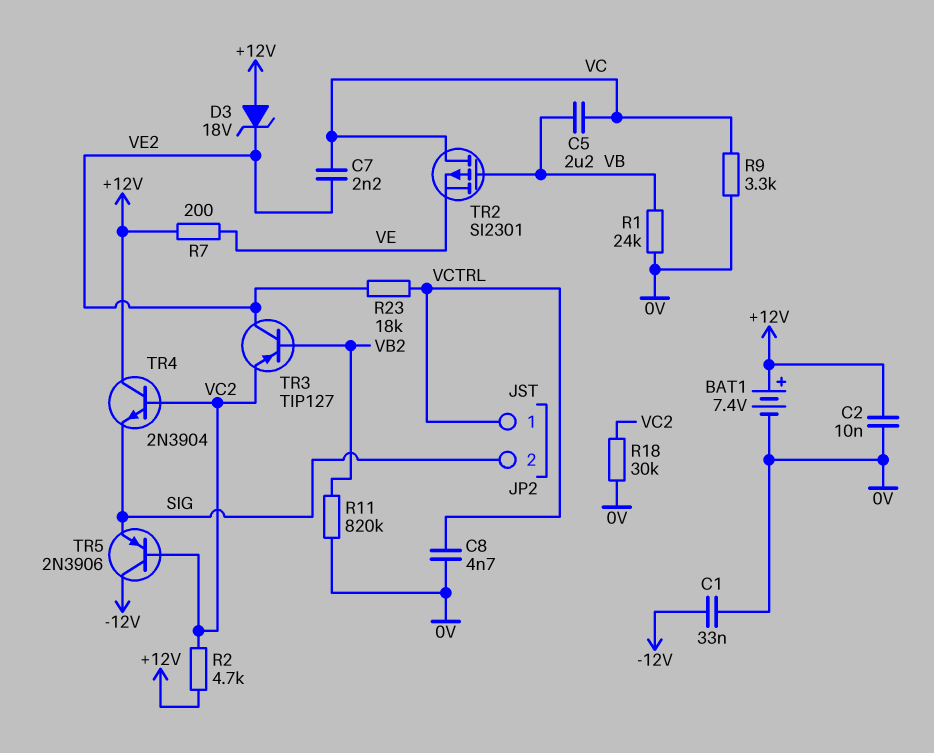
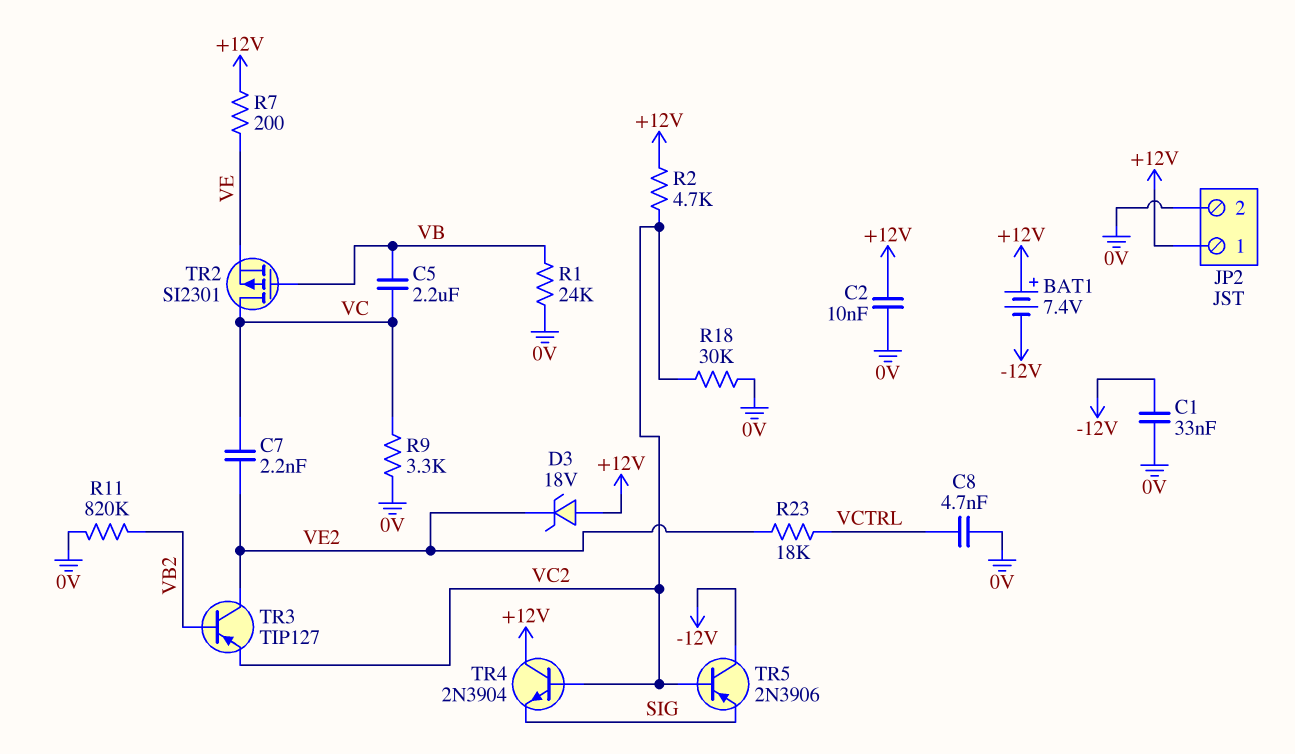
BAT1: 7.4V (plus +12V, minus 0V) -> 7.4V (plus +12V, minus -12V)
JP2 pin 1: VCTRL -> +12V
JP2 pin 2: SIG -> 0V

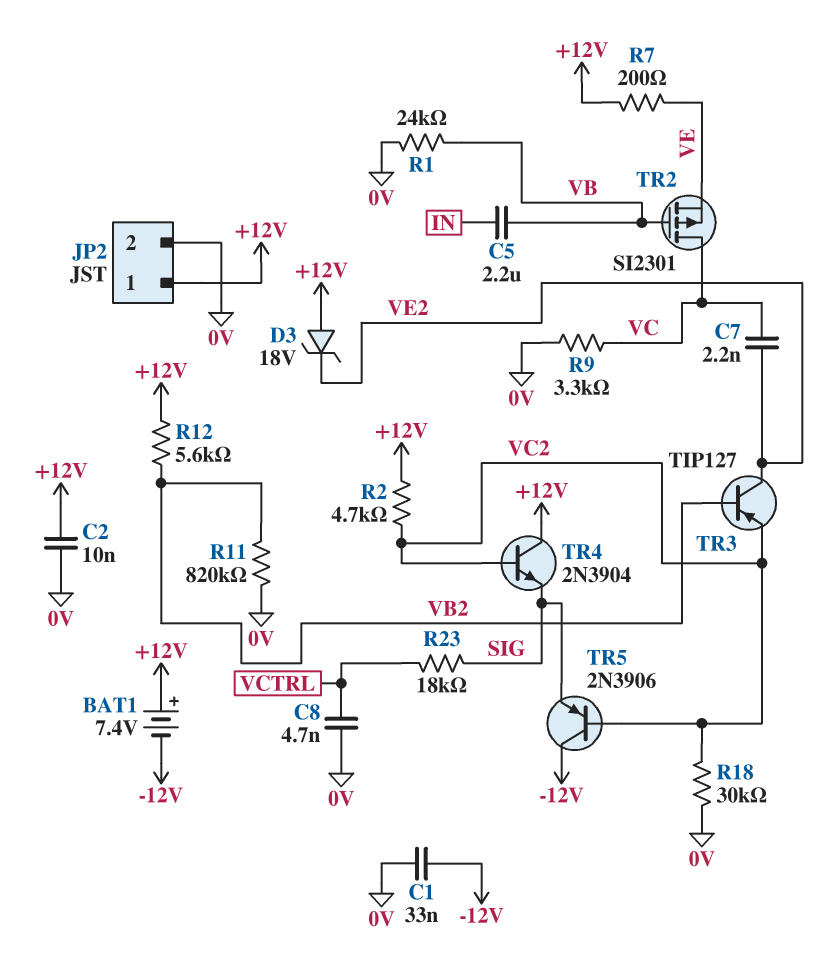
C5: 2.2uF (VB, VC) -> 2.2uF (IN, VB)
R12: none -> 5.6k (+12V, VB2)
R23: 18k (VCTRL, VE2) -> 18k (SIG, VCTRL)

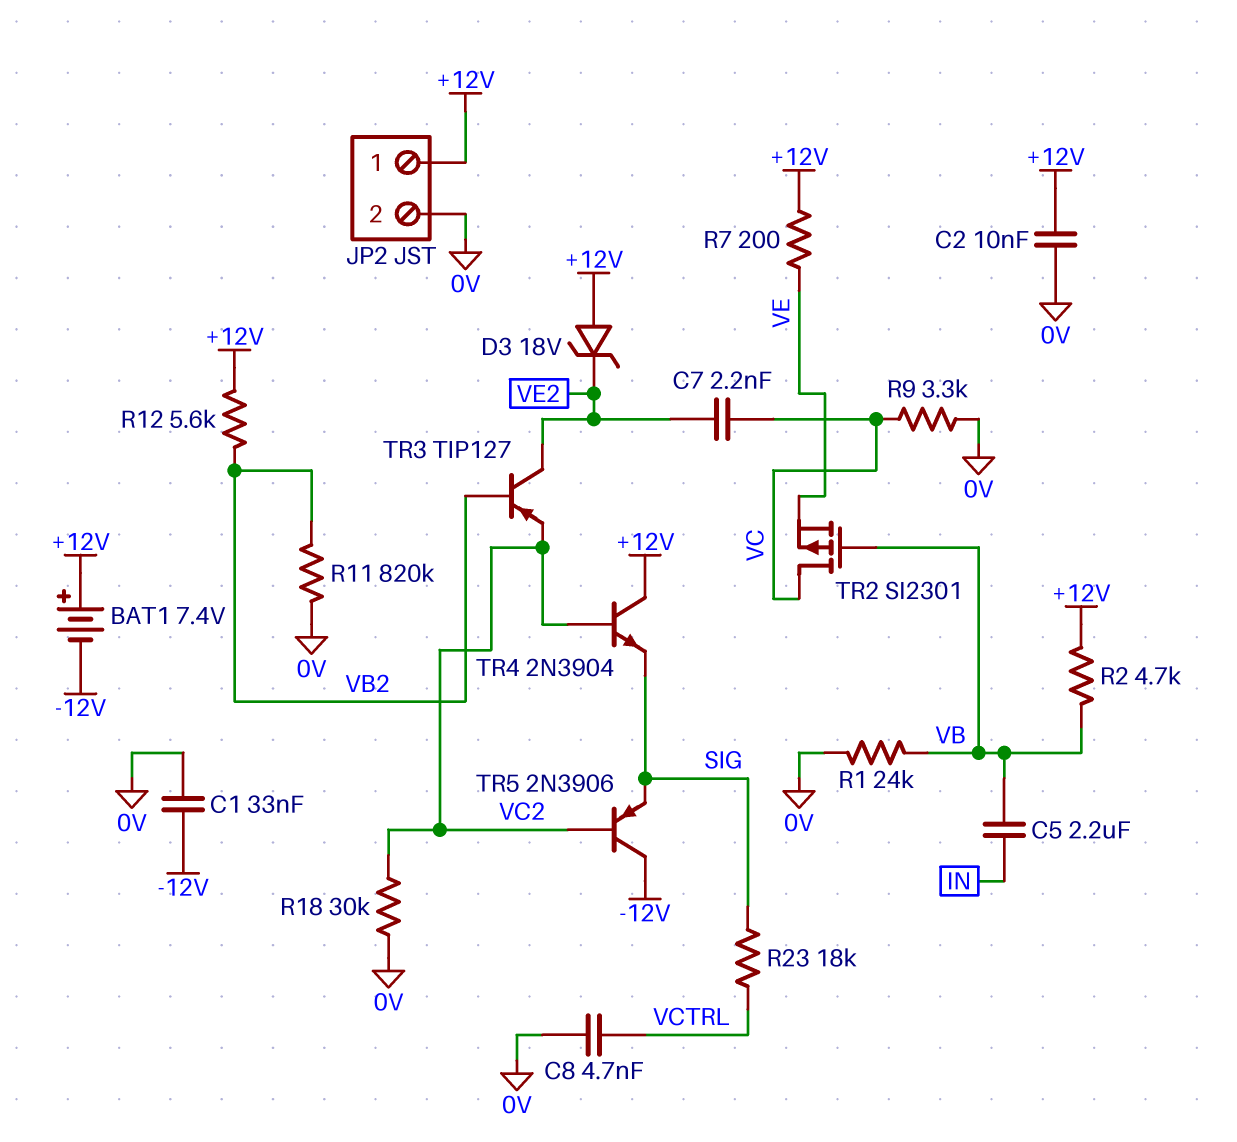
R2: 4.7k (+12V, VC2) -> 4.7k (+12V, VB)

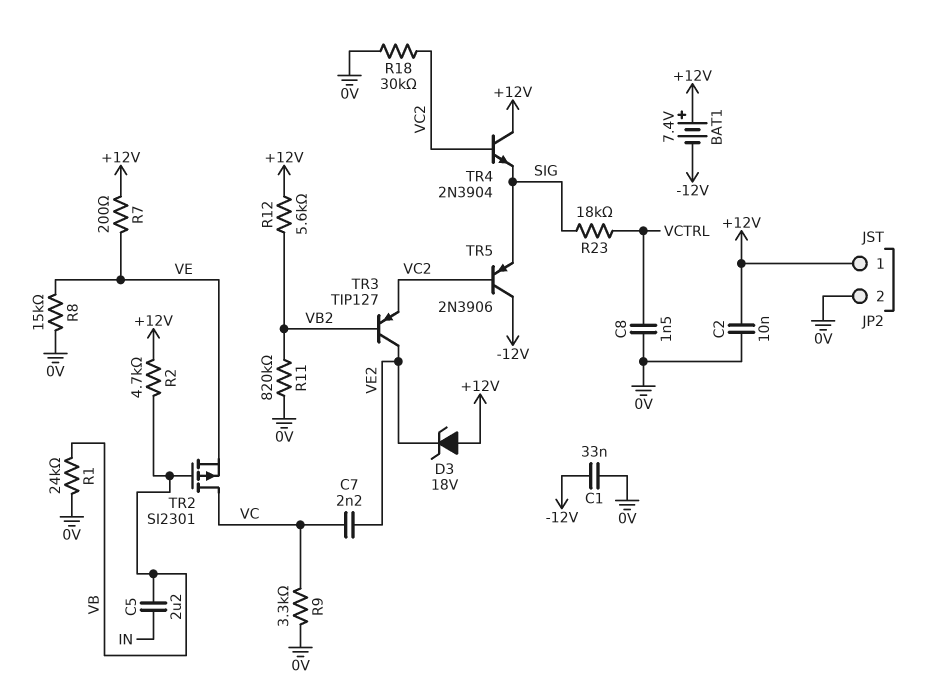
C8: 4.7nF (0V, VCTRL) -> 1.5nF (0V, VCTRL)
R8: none -> 15k (0V, VE)

